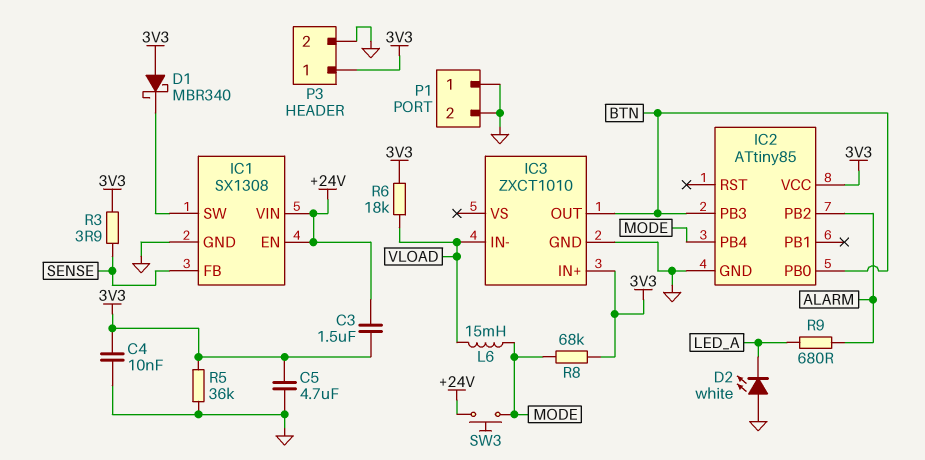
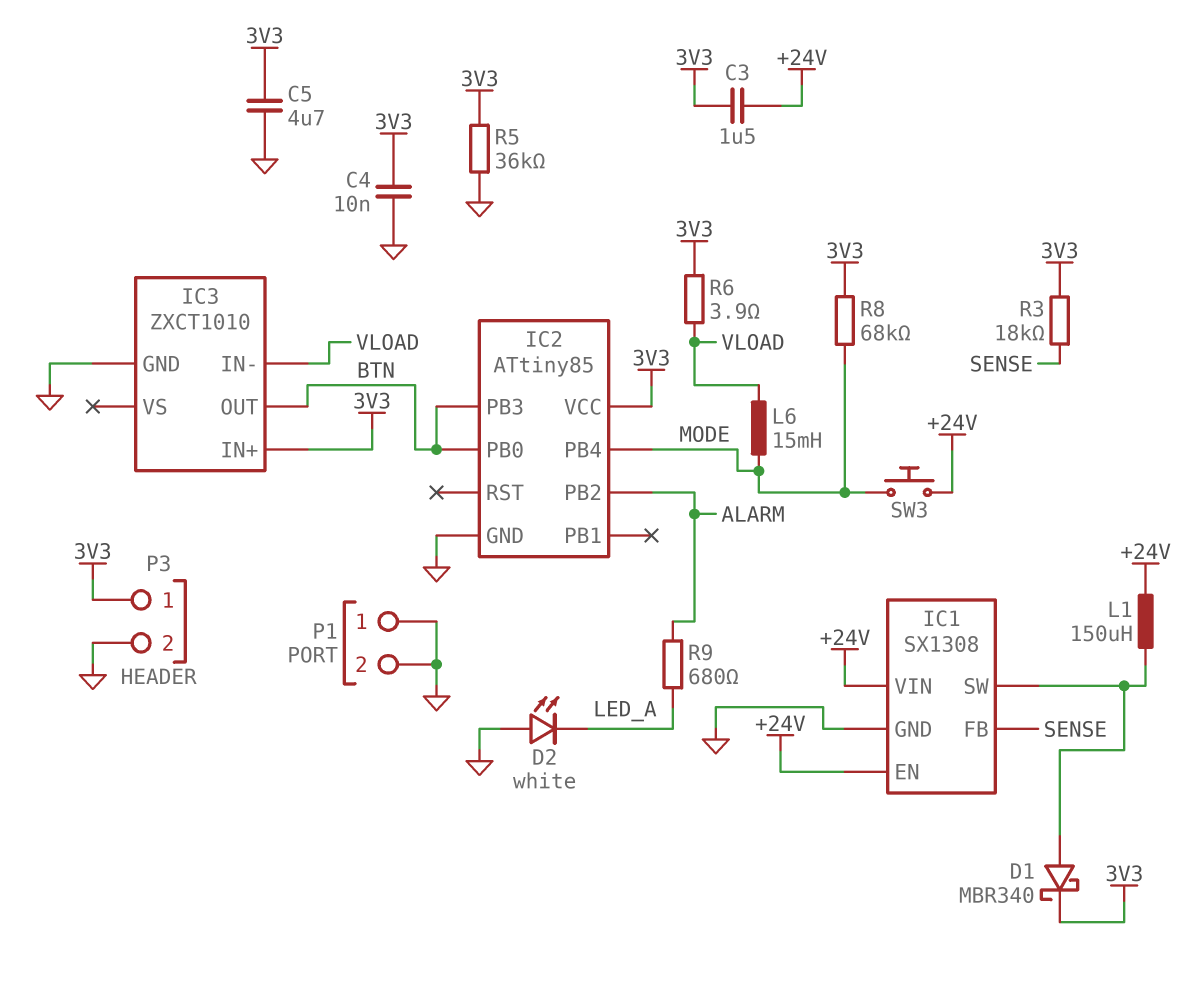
D1: schottky MBR340 (A 3V3, K IC1/SW) -> schottky MBR340 (A IC1/SW, K 3V3)
L1: none -> 150uH (+24V, IC1/SW)
R3: 3.9 (3V3, SENSE) -> 18k (3V3, SENSE)
R6: 18k (3V3, VLOAD) -> 3.9 (3V3, VLOAD)

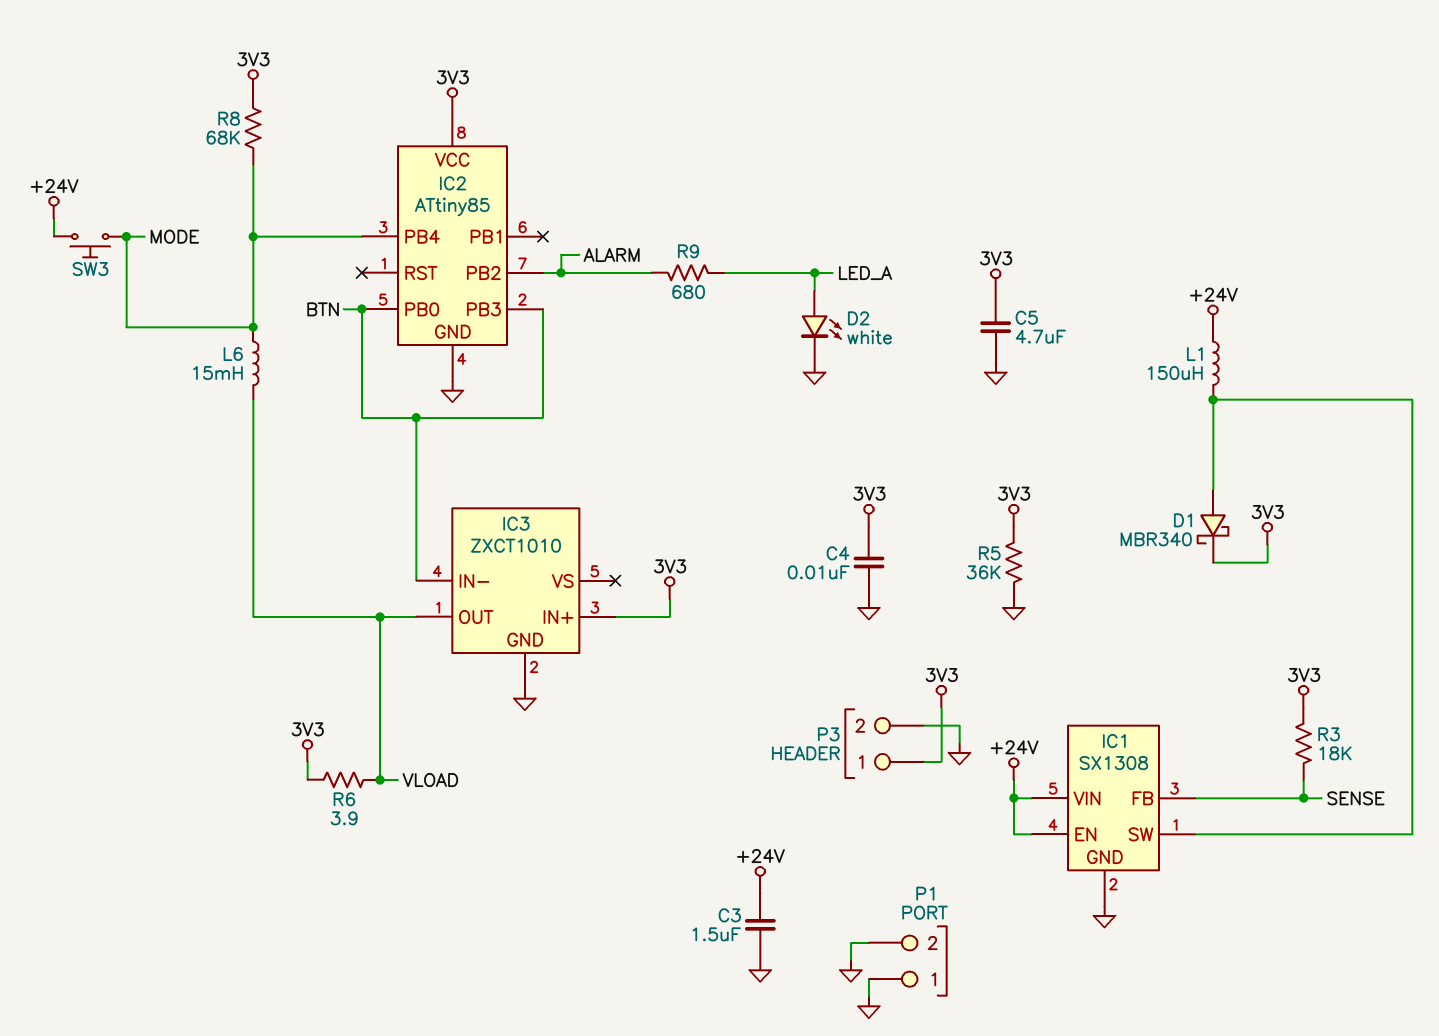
C3: 1.5uF (+24V, 3V3) -> 1.5uF (+24V, GND)
D2: LED white (A GND, K LED_A) -> LED white (A LED_A, K GND)
IC3 pin IN-: VLOAD -> BTN
IC3 pin OUT: BTN -> VLOAD

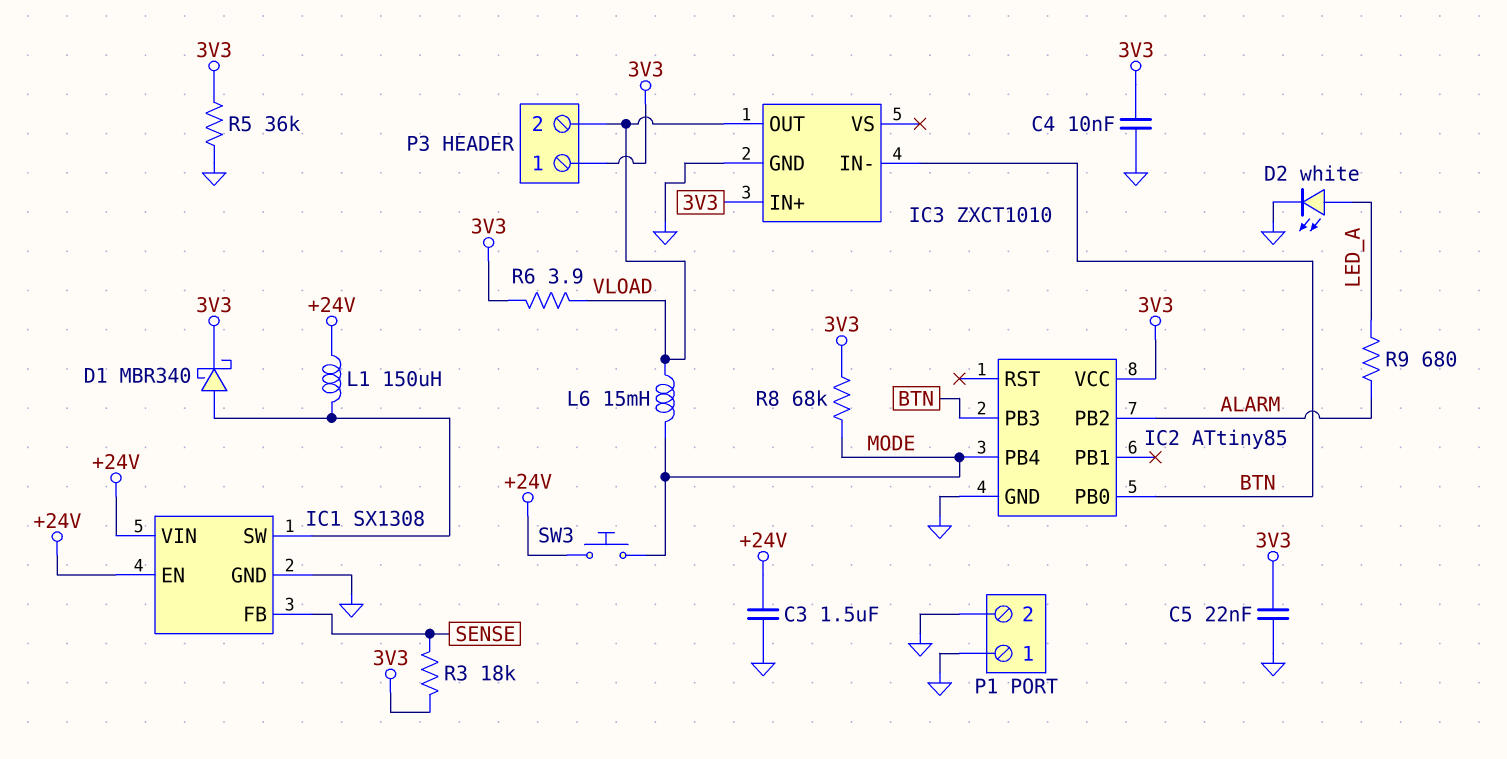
C5: 4.7uF (3V3, GND) -> 22nF (3V3, GND)
P3 pin 2: GND -> VLOAD

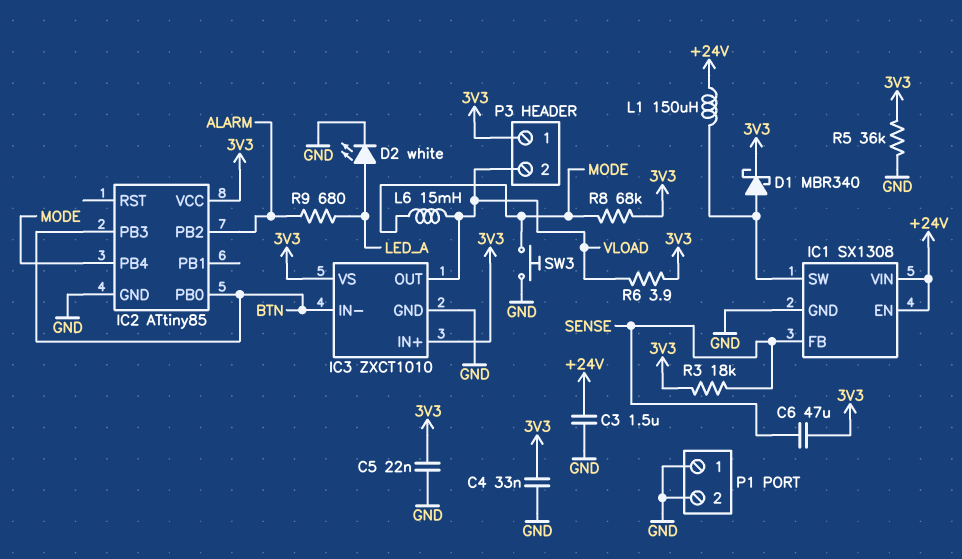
C4: 10nF (3V3, GND) -> 33nF (3V3, GND)
C6: none -> 47uF (3V3, SENSE)
IC3 pin VS: none -> 3V3
SW3: button (+24V, MODE) -> button (GND, MODE)

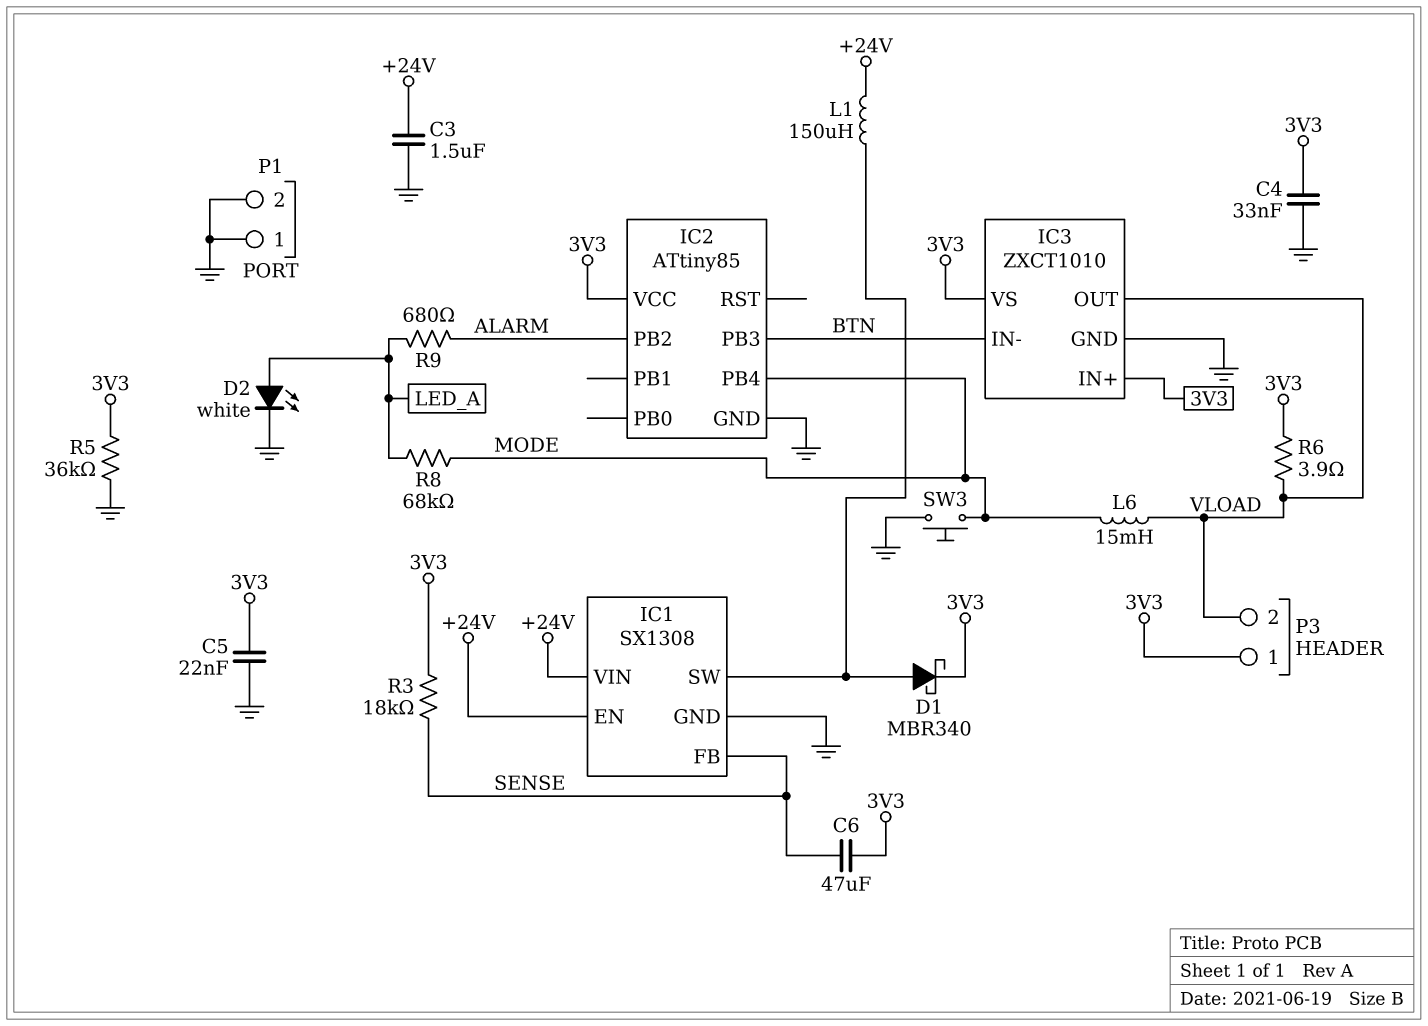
IC2 pin PB0: BTN -> none
R8: 68k (3V3, MODE) -> 68k (LED_A, MODE)

